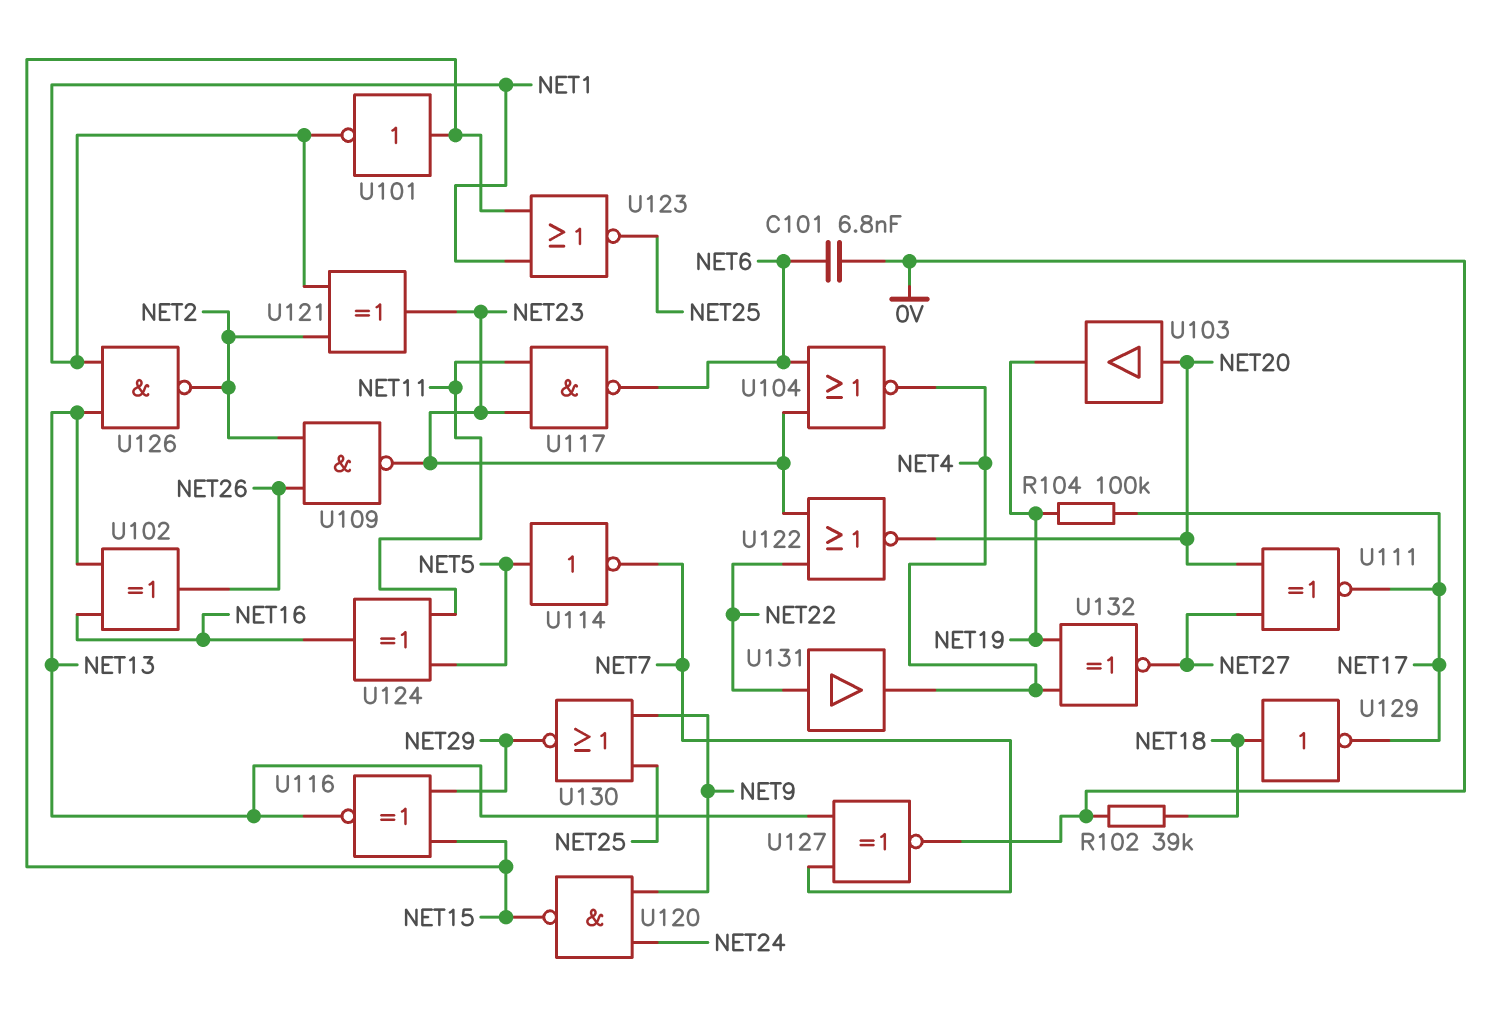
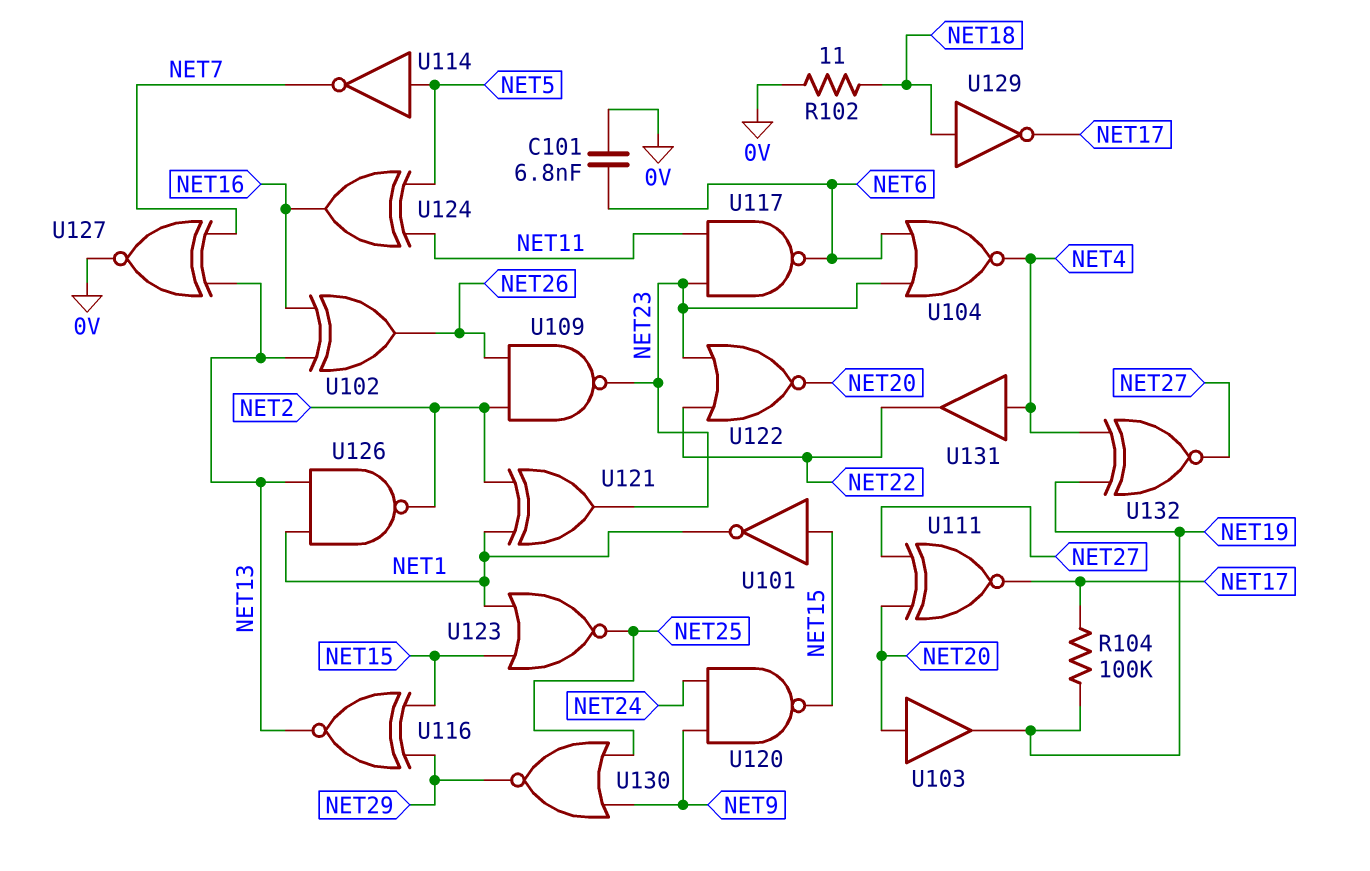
R102: 39k (0V, NET18) -> 11 (0V, NET18)
U131: buffer (in NET22, out NET4) -> buffer (in NET4, out NET22)

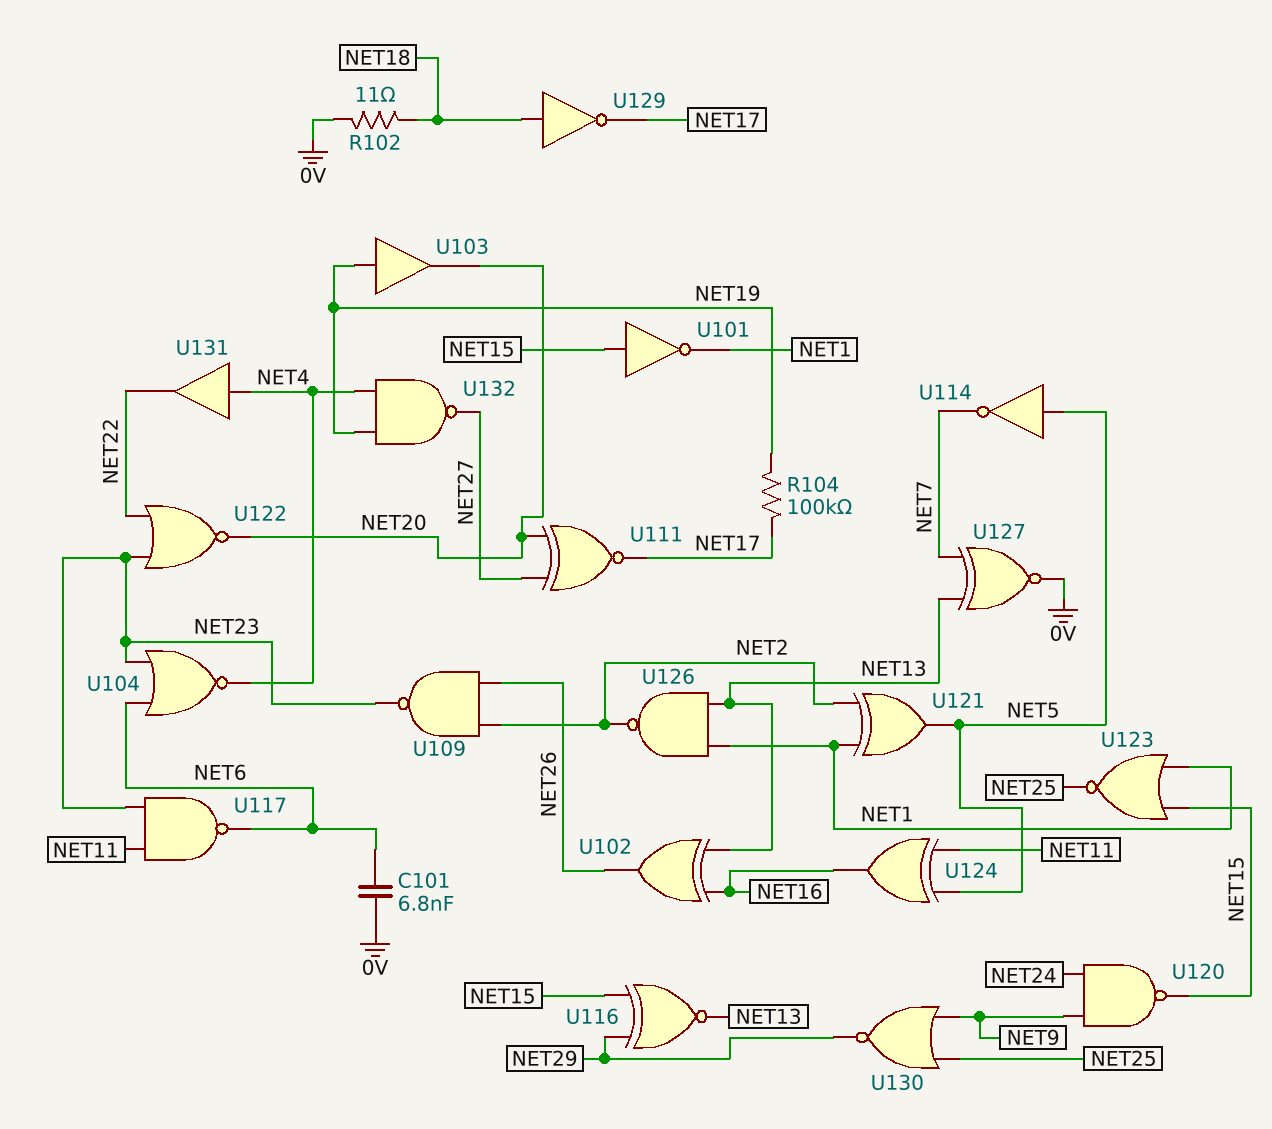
U103: buffer (in NET20, out NET19) -> buffer (in NET19, out NET20)
U121: XOR (in NET1, in NET2, out NET23) -> XOR (in NET1, in NET2, out NET5)
U132: XNOR (in NET4, in NET19, out NET27) -> NAND (in NET4, in NET19, out NET27)

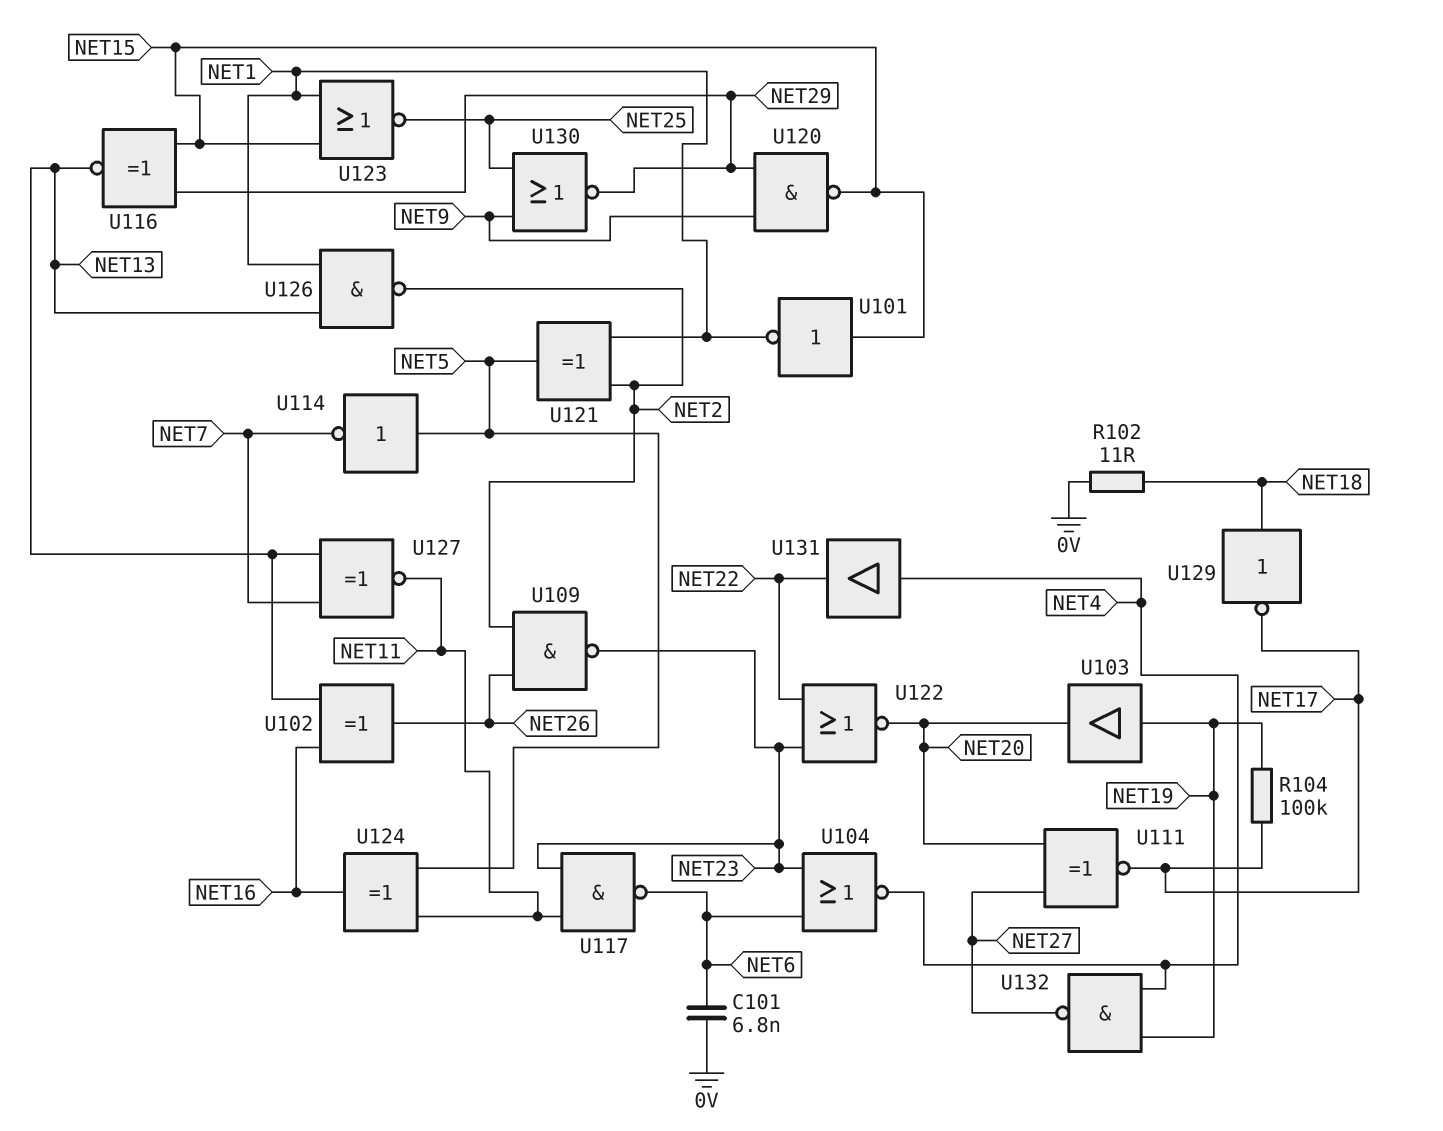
U120: NAND (in NET9, in NET24, out NET15) -> NAND (in NET9, in NET29, out NET15)
U127: XNOR (in NET7, in NET13, out 0V) -> XNOR (in NET7, in NET13, out NET11)

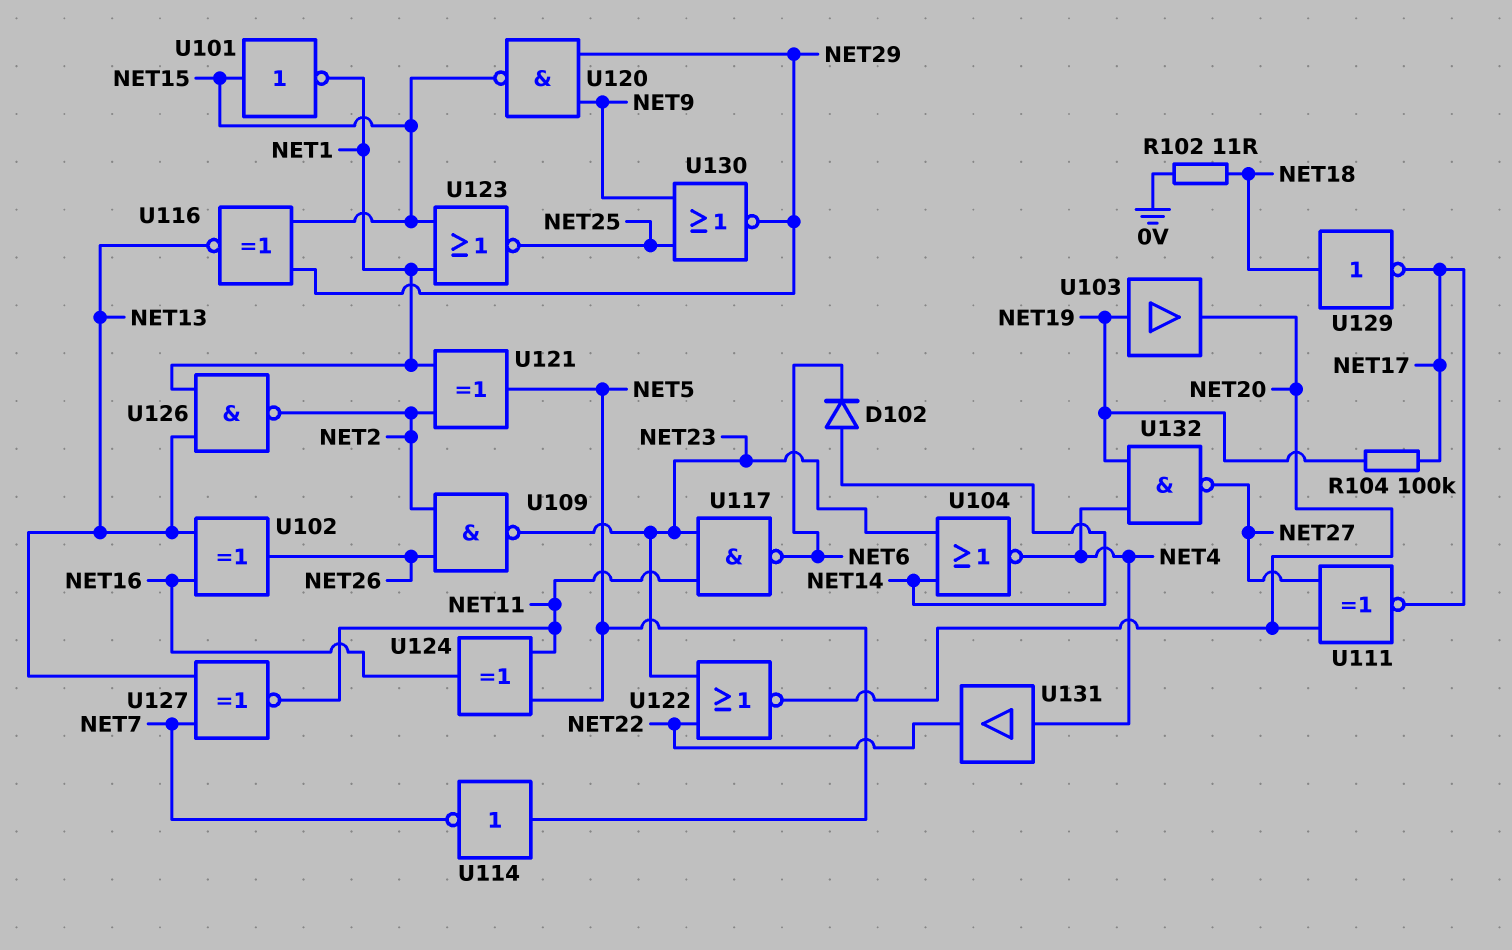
C101: 6.8nF (0V, NET6) -> none
D102: none -> diode (A NET14, K NET6)
U104: NOR (in NET6, in NET23, out NET4) -> NOR (in NET14, in NET23, out NET4)

